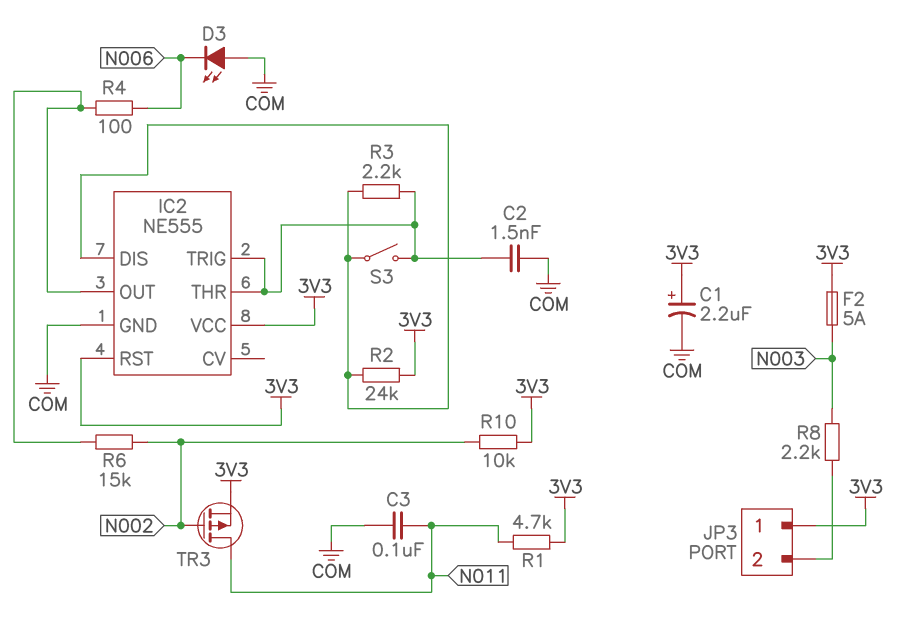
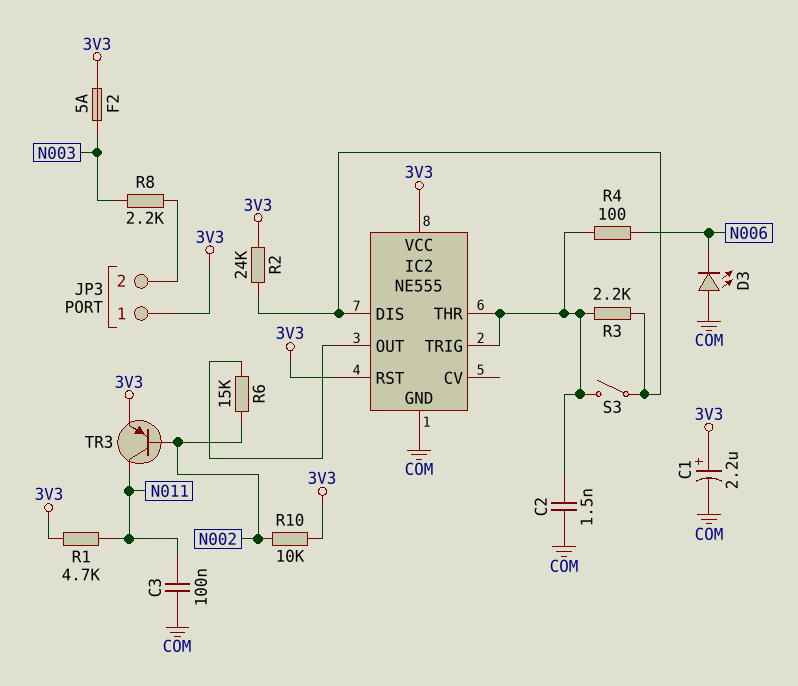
R4: 100 (IC2/OUT, N006) -> 100 (IC2/THR, N006)
TR3: PMOS (G N002, D N011, S 3V3) -> PNP (B N002, C N011, E 3V3)

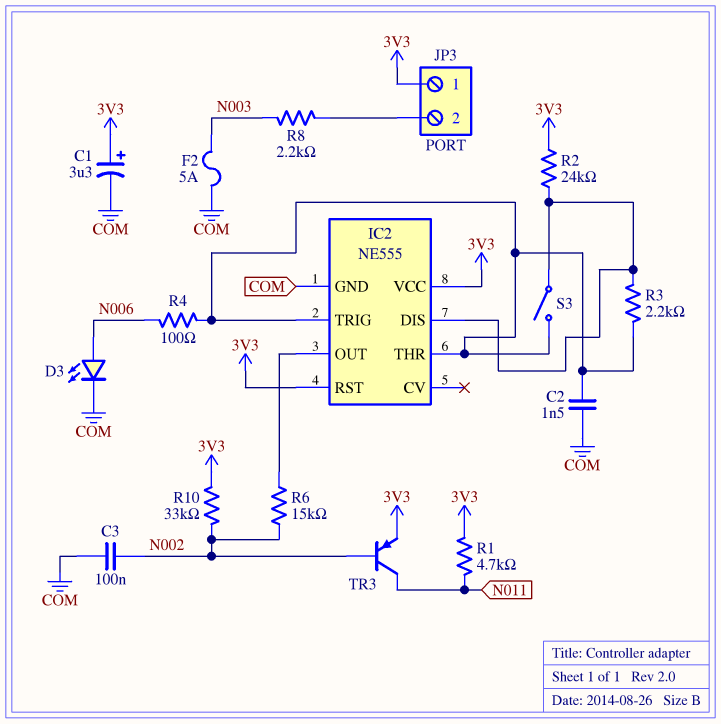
C1: 2.2uF (plus 3V3, minus COM) -> 3.3uF (plus 3V3, minus COM)
C3: 100nF (COM, N011) -> 100nF (COM, N002)
D3: LED (A COM, K N006) -> LED (A N006, K COM)
F2: 5A (3V3, N003) -> 5A (COM, N003)
R10: 10k (3V3, N002) -> 33k (3V3, N002)

